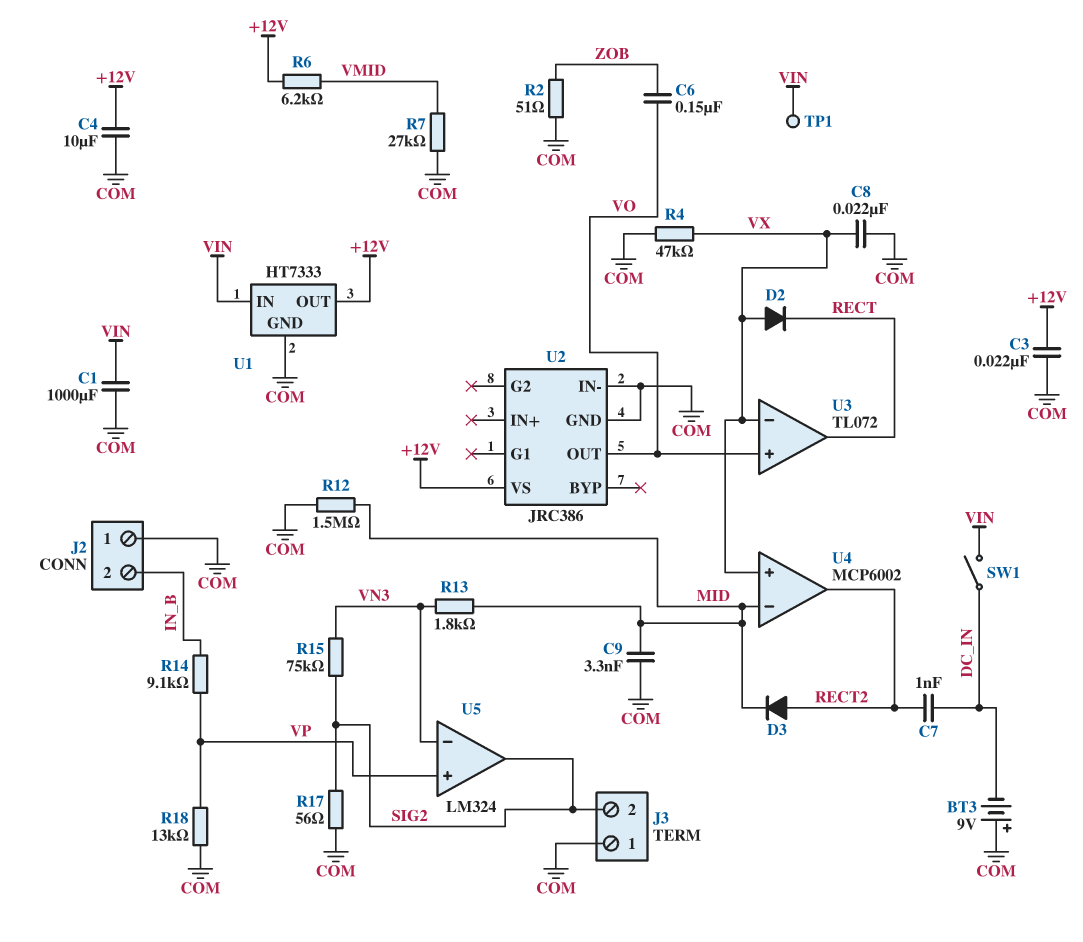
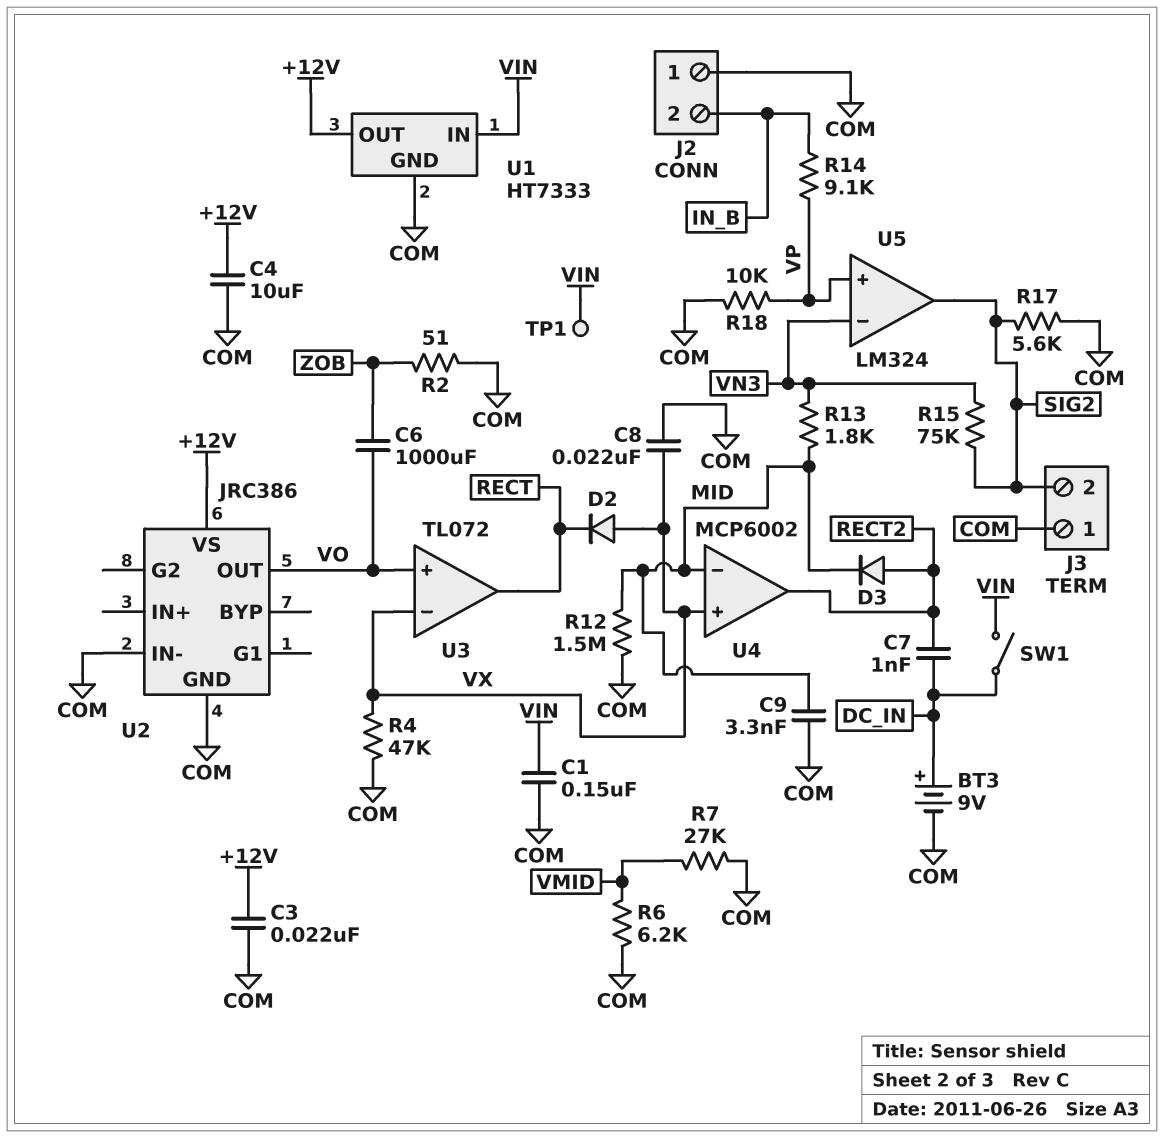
BT3: 9V (plus COM, minus DC_IN) -> 9V (plus DC_IN, minus COM)
C1: 1000uF (COM, VIN) -> 150nF (COM, VIN)
C6: 150nF (VO, ZOB) -> 1000uF (VO, ZOB)
R6: 6.2k (+12V, VMID) -> 6.2k (COM, VMID)
R17: 56 (COM, SIG2) -> 5.6k (COM, SIG2)
R18: 13k (COM, VP) -> 10k (COM, VP)

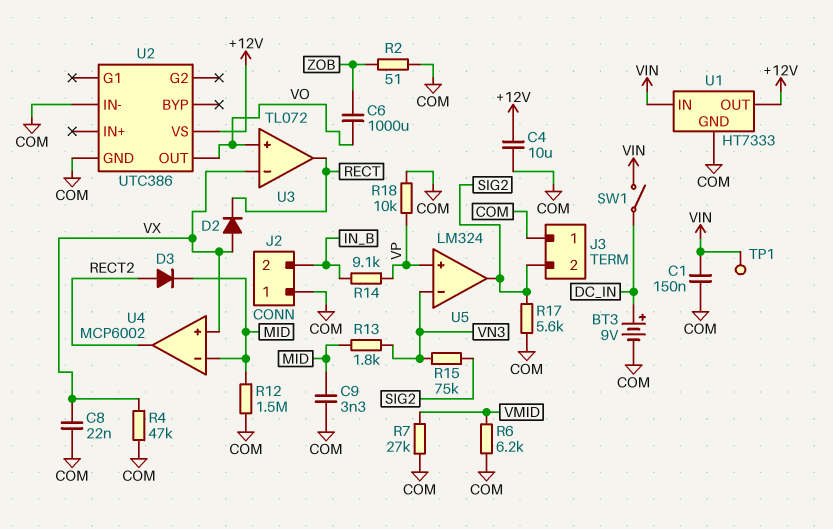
C3: 22nF (+12V, COM) -> none
C7: 1nF (DC_IN, RECT2) -> none
U2: JRC386 -> UTC386

